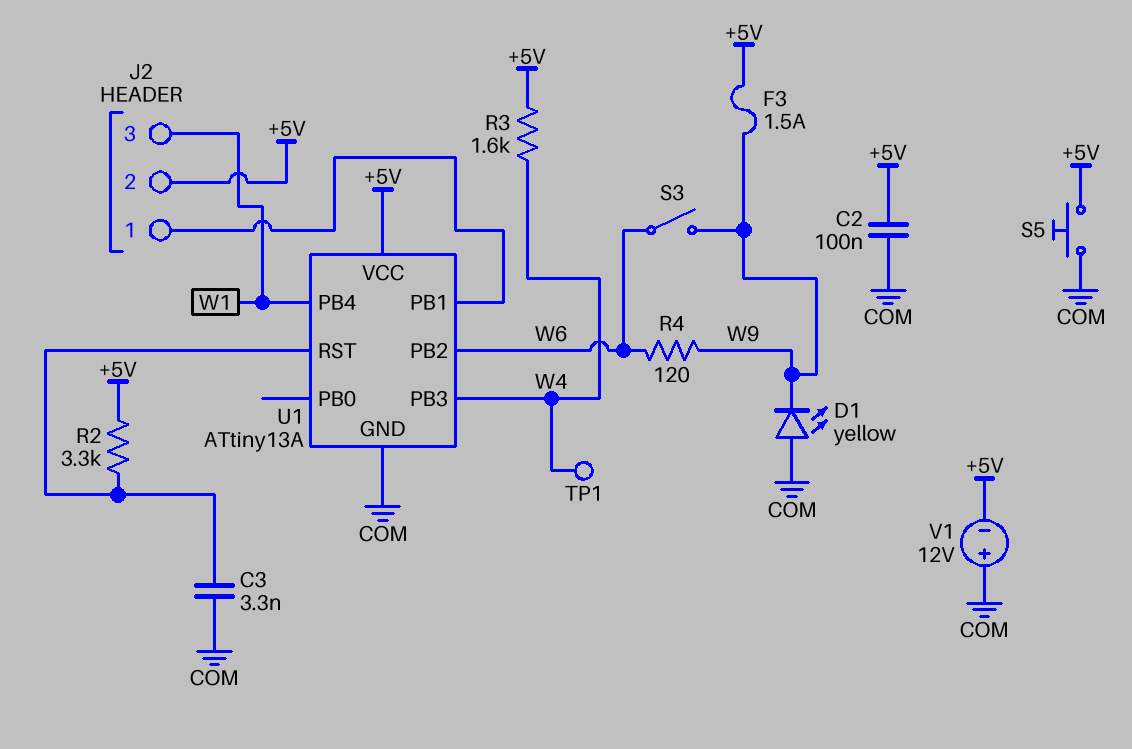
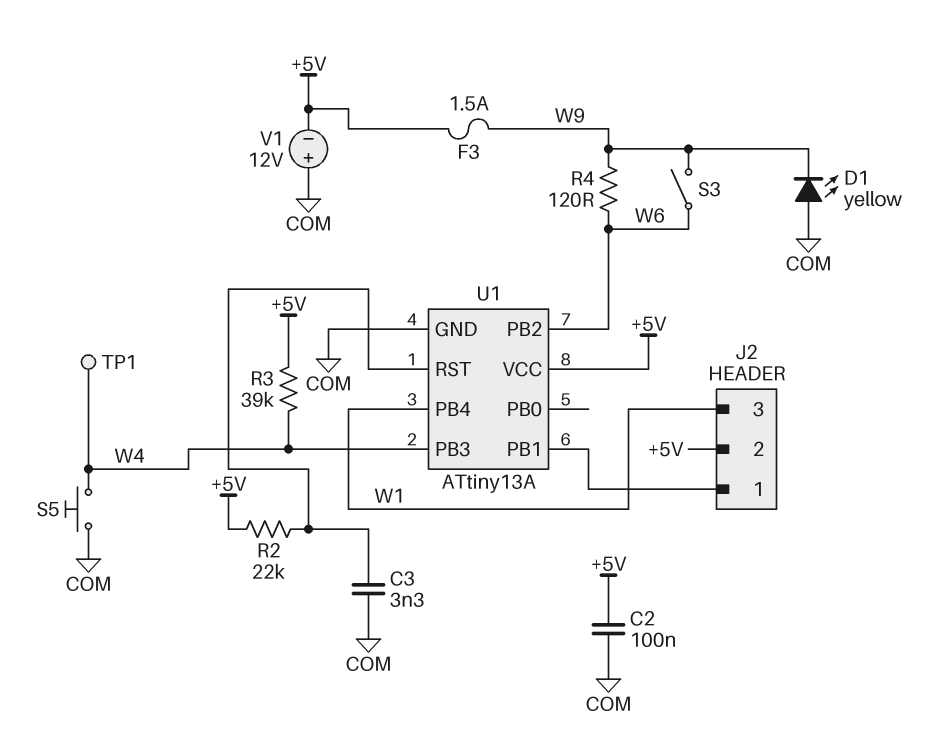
R2: 3.3k (+5V, U1/RST) -> 22k (+5V, U1/RST)
R3: 1.6k (+5V, W4) -> 39k (+5V, W4)
S5: button (+5V, COM) -> button (COM, W4)

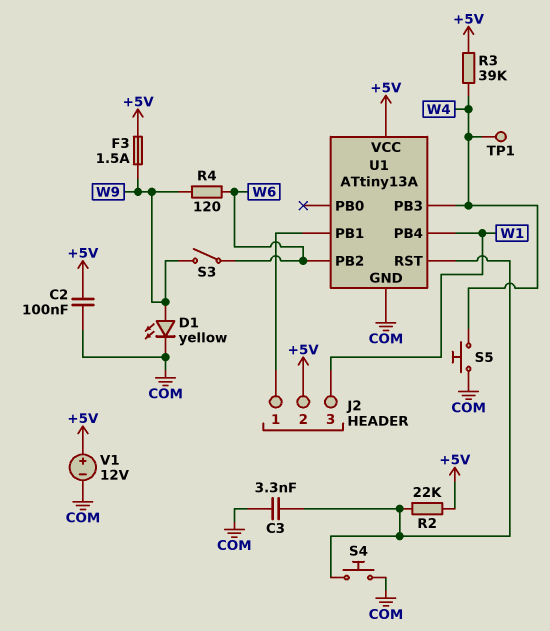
D1: LED yellow (A COM, K W9) -> LED yellow (A W9, K COM)
S4: none -> button (COM, U1/RST)
V1: 12V (plus COM, minus +5V) -> 12V (plus +5V, minus COM)

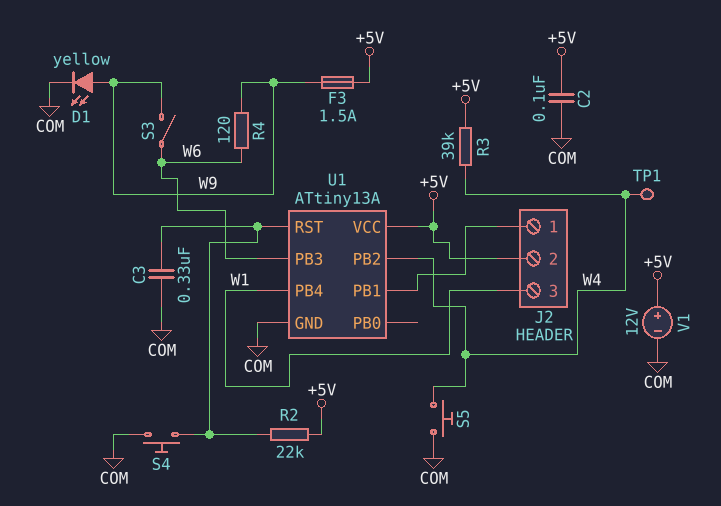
C3: 3.3nF (COM, U1/RST) -> 330nF (COM, U1/RST)
U1 pin PB2: W6 -> W4
U1 pin PB3: W4 -> W6

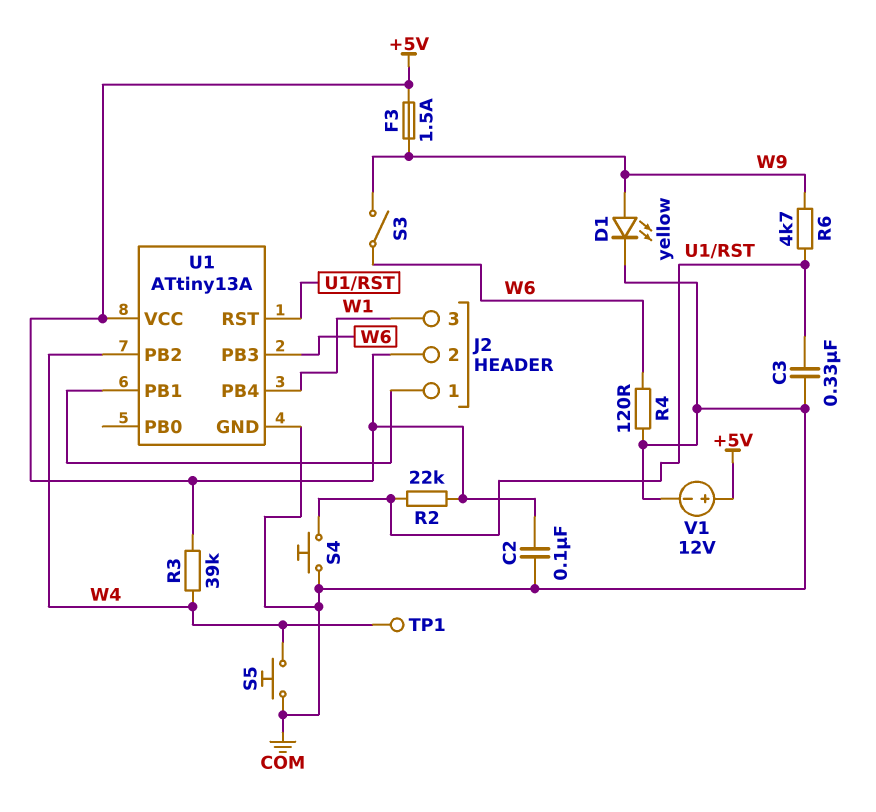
R4: 120 (W6, W9) -> 120 (COM, W6)
R6: none -> 4.7k (U1/RST, W9)

